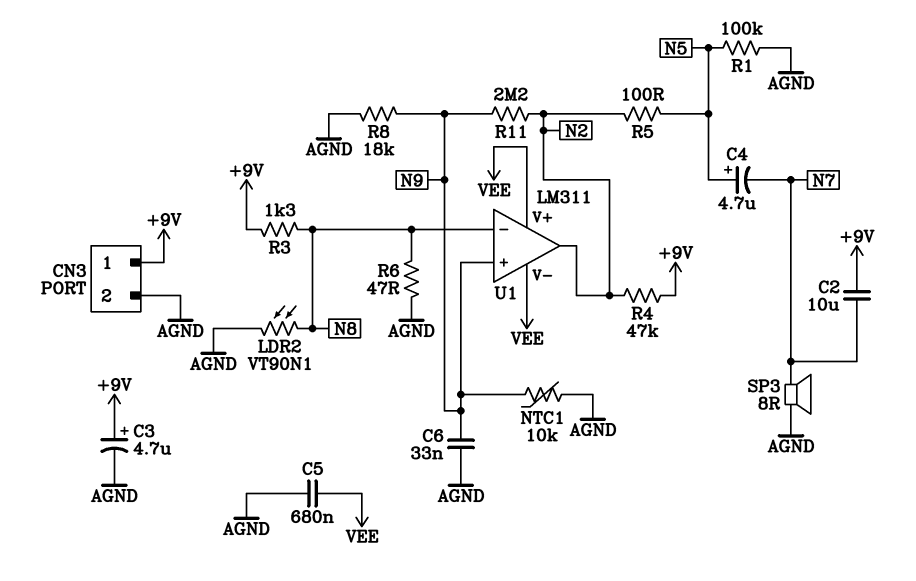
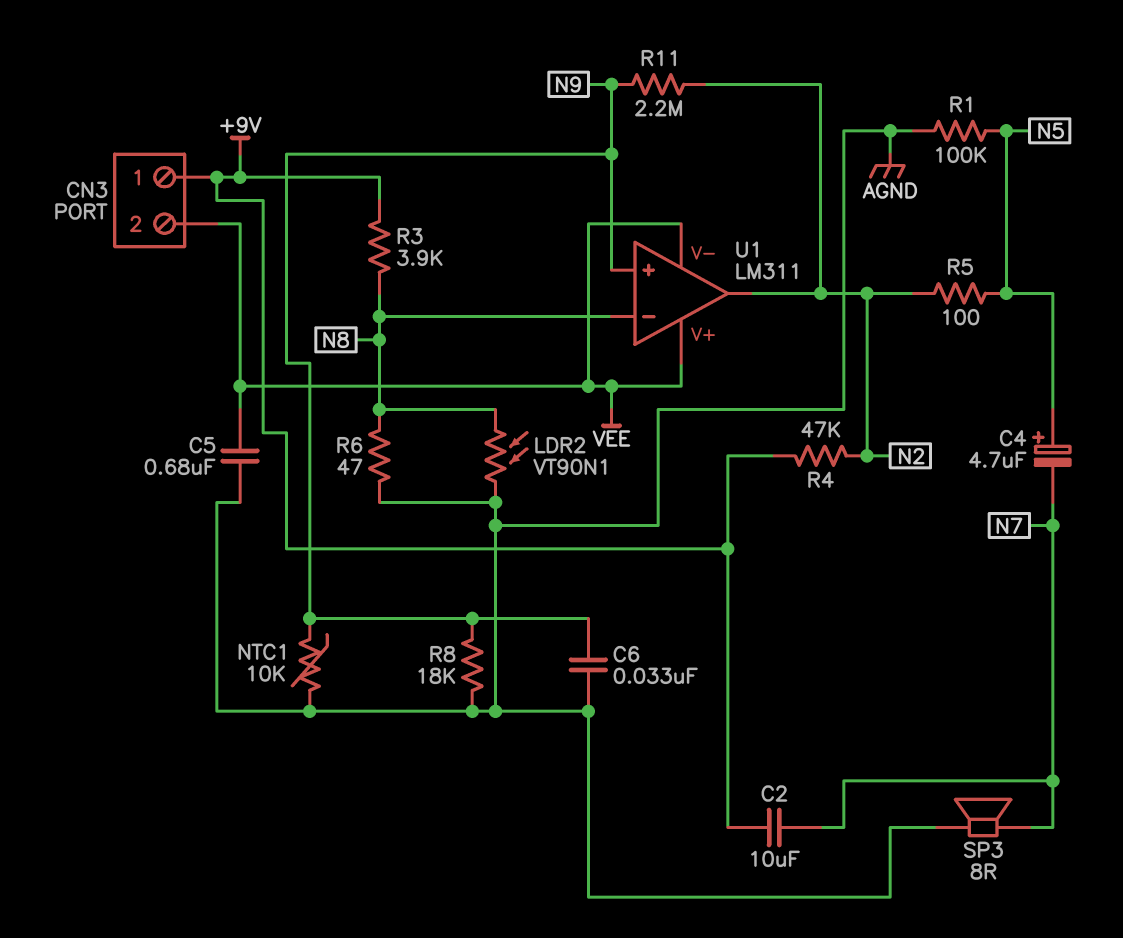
C3: 4.7uF (plus +9V, minus AGND) -> none
CN3 pin 2: AGND -> VEE
R3: 1.3k (+9V, N8) -> 3.9k (+9V, N8)

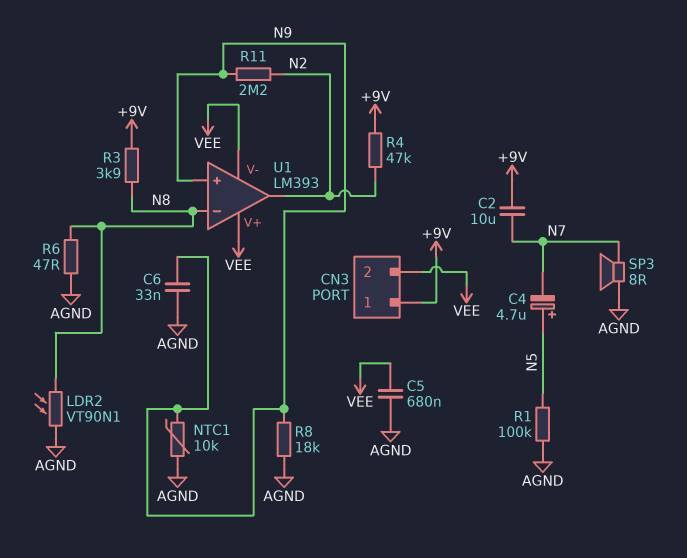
R5: 100 (N2, N5) -> none
U1: LM311 -> LM393

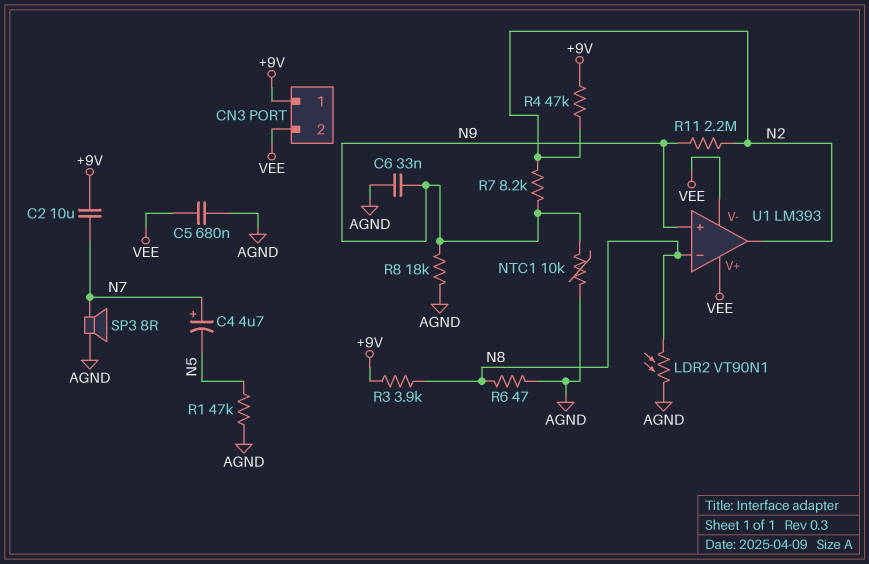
C4: 4.7uF (plus N5, minus N7) -> 4.7uF (plus N7, minus N5)
R1: 100k (AGND, N5) -> 47k (AGND, N5)
R7: none -> 8.2k (N2, N9)

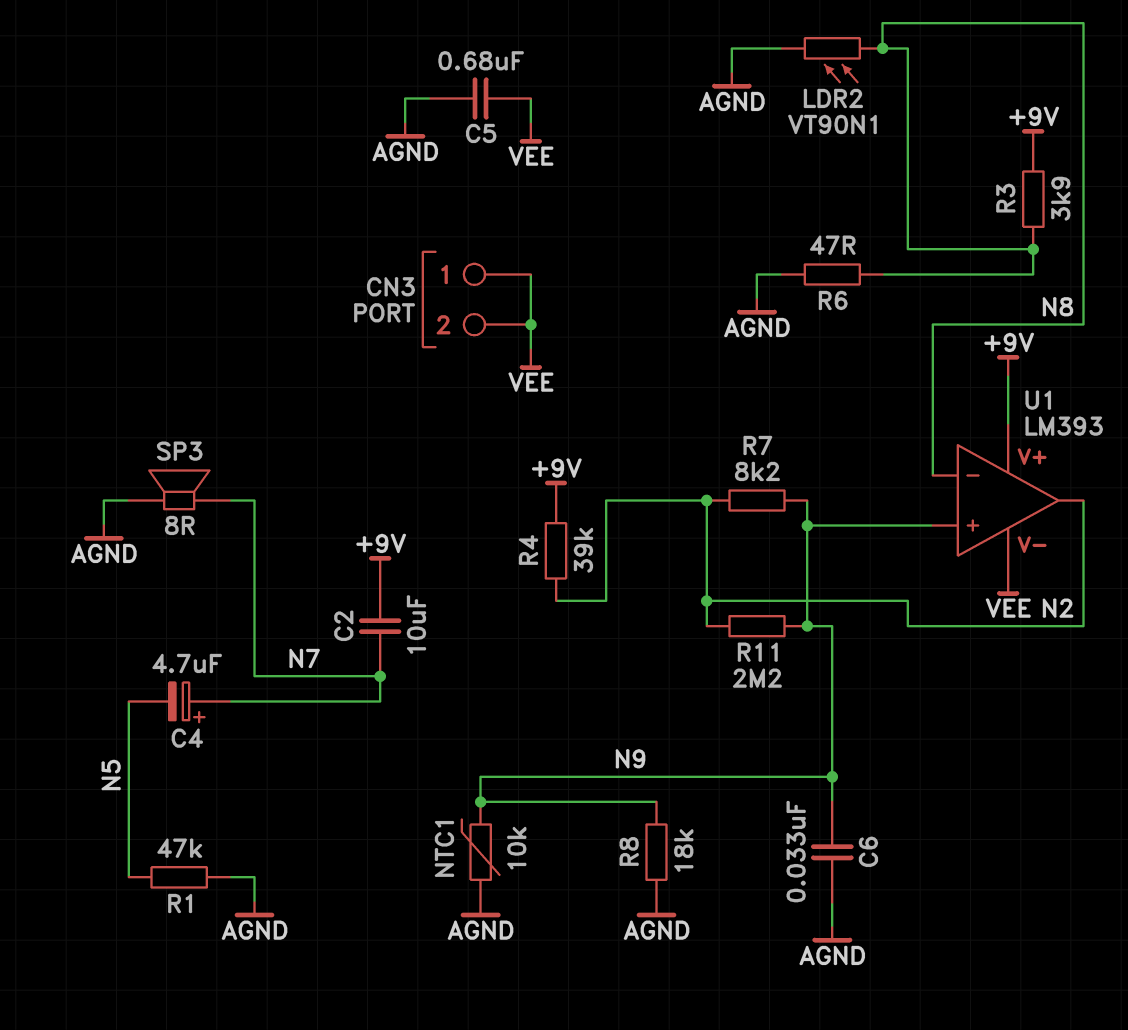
CN3 pin 1: +9V -> VEE
R4: 47k (+9V, N2) -> 39k (+9V, N2)
U1 pin V+: VEE -> +9V

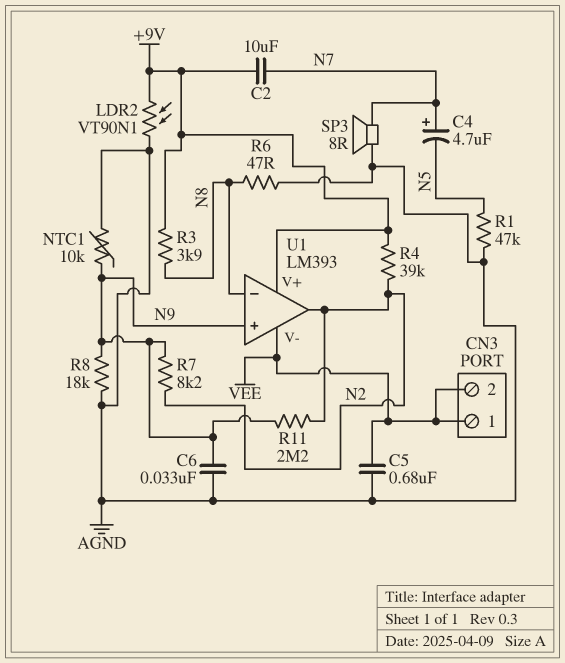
LDR2: VT90N1 (AGND, N8) -> VT90N1 (+9V, AGND)

